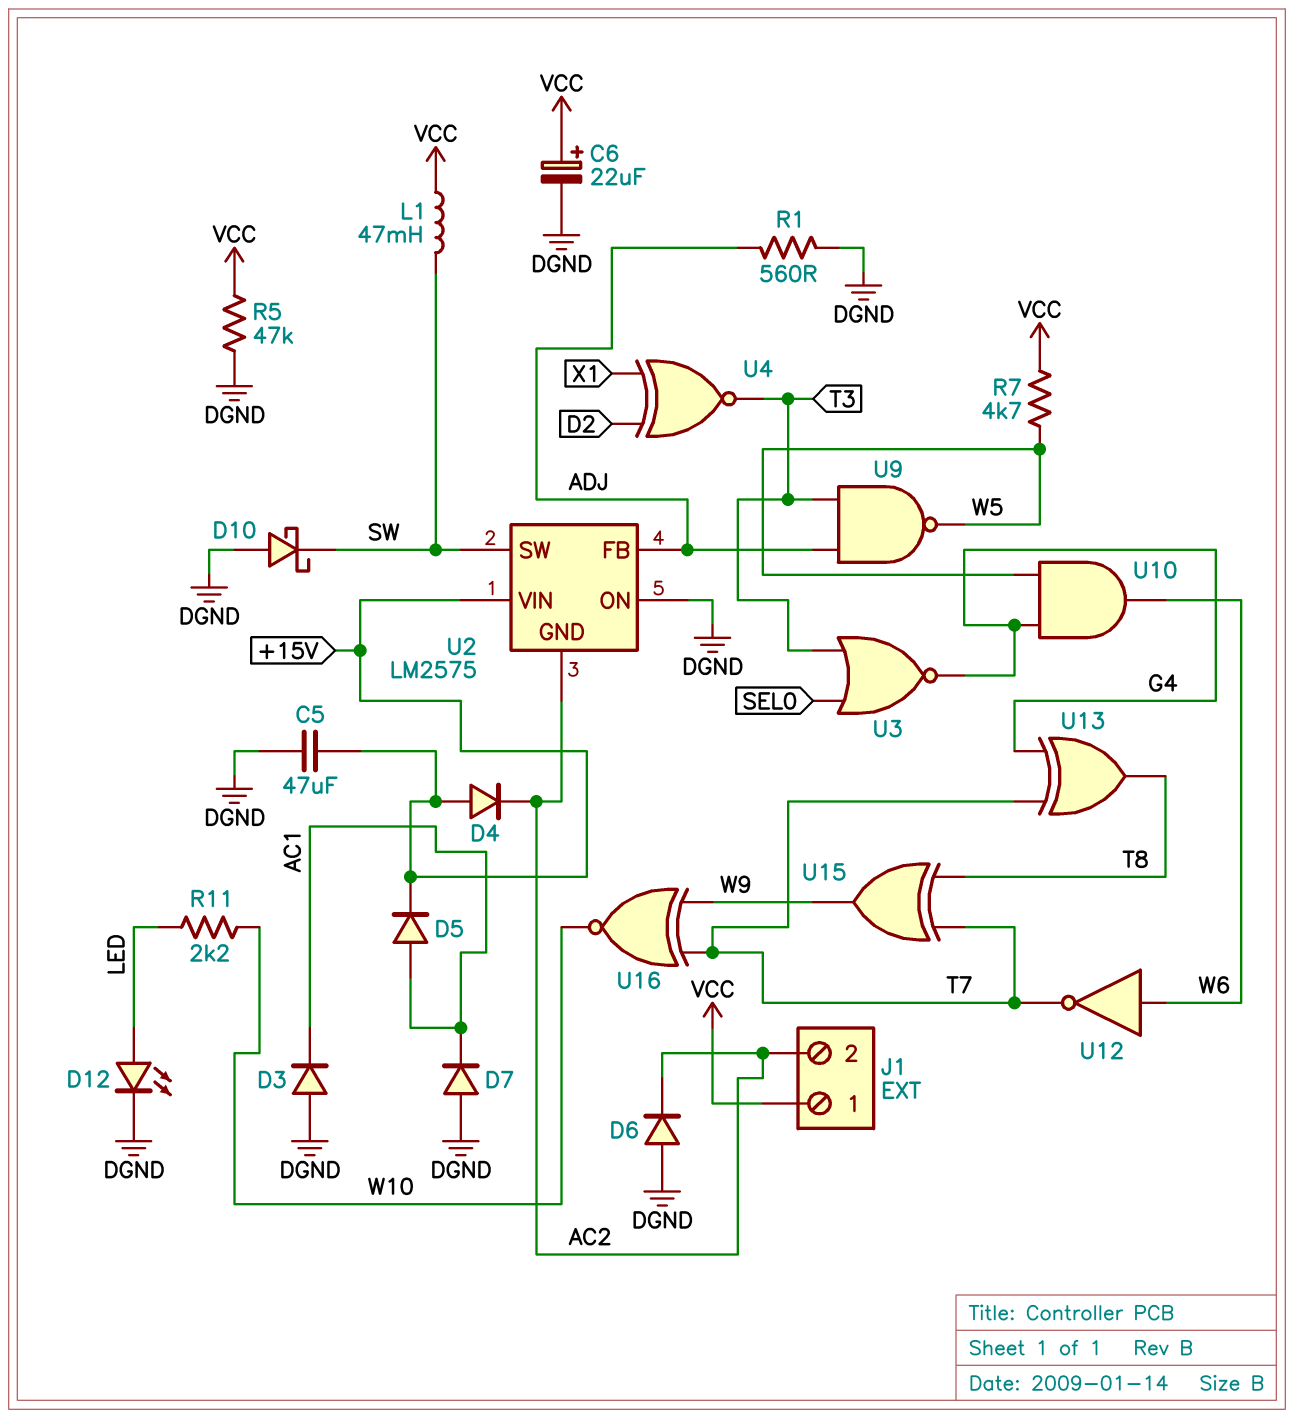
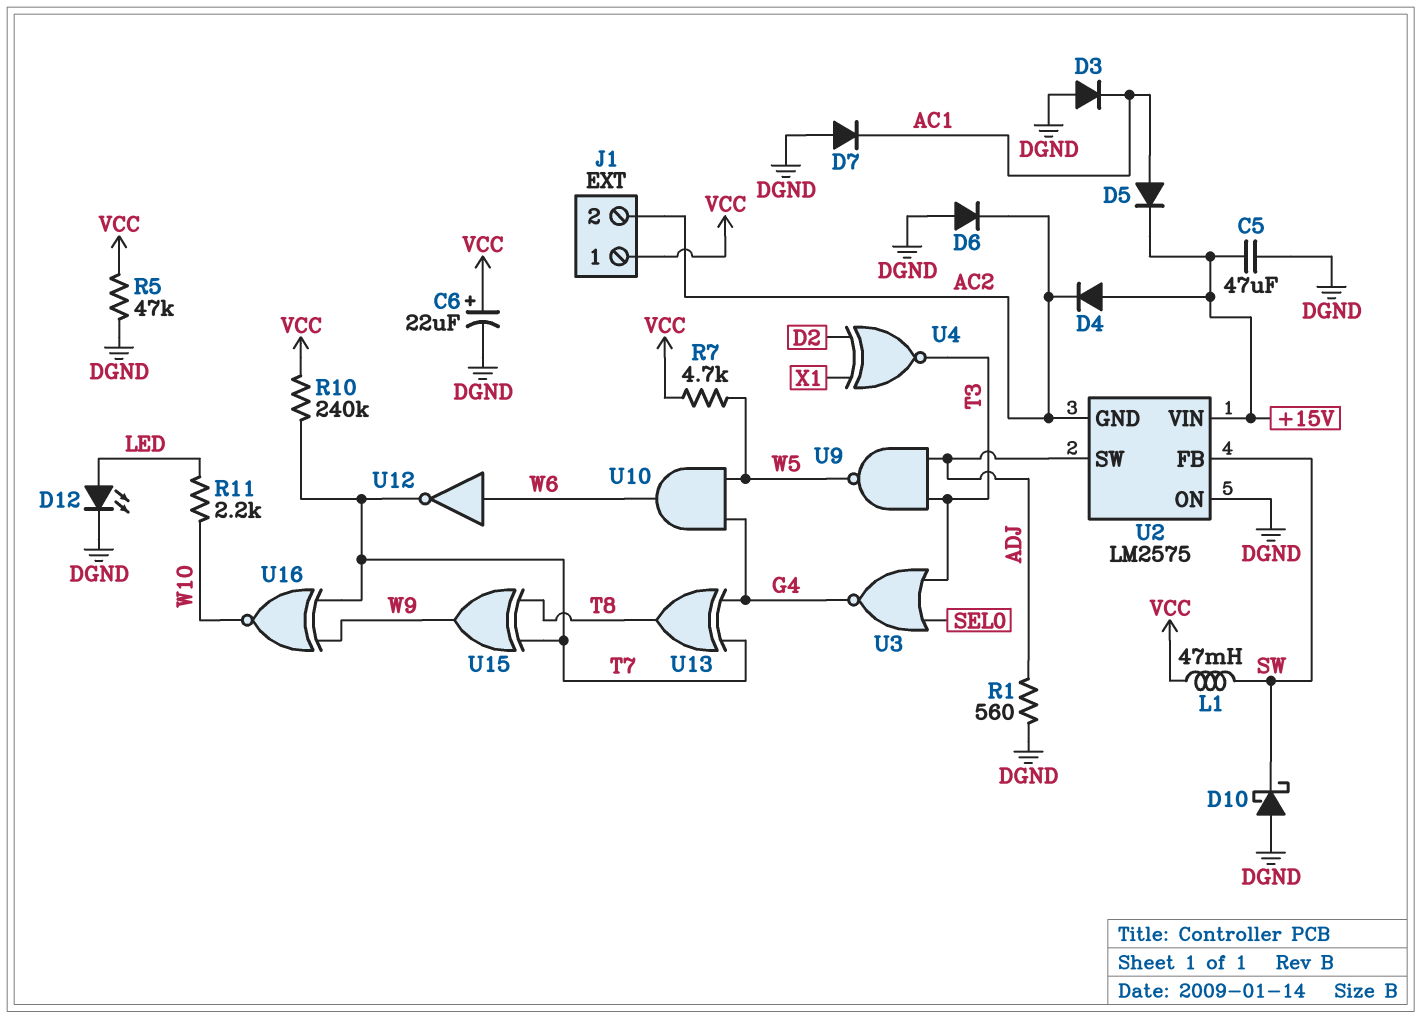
R10: none -> 240k (T7, VCC)
U2 pin FB: ADJ -> SW
U2 pin SW: SW -> ADJ

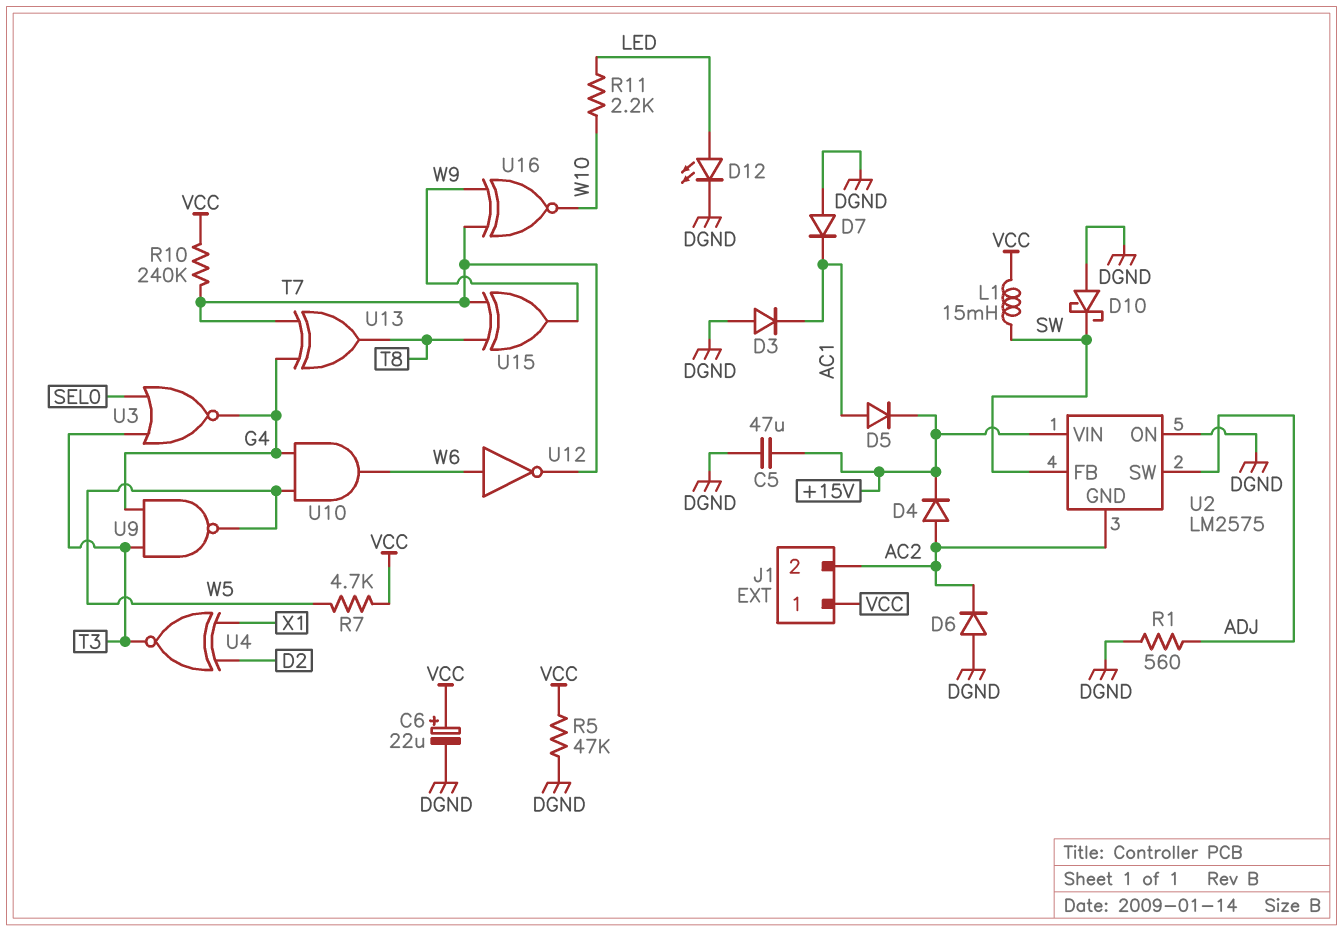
D4: diode (A +15V, K AC2) -> diode (A AC2, K +15V)
L1: 47mH (SW, VCC) -> 15mH (SW, VCC)
U9: NAND (in ADJ, in T3, out W5) -> NAND (in G4, in T3, out W5)

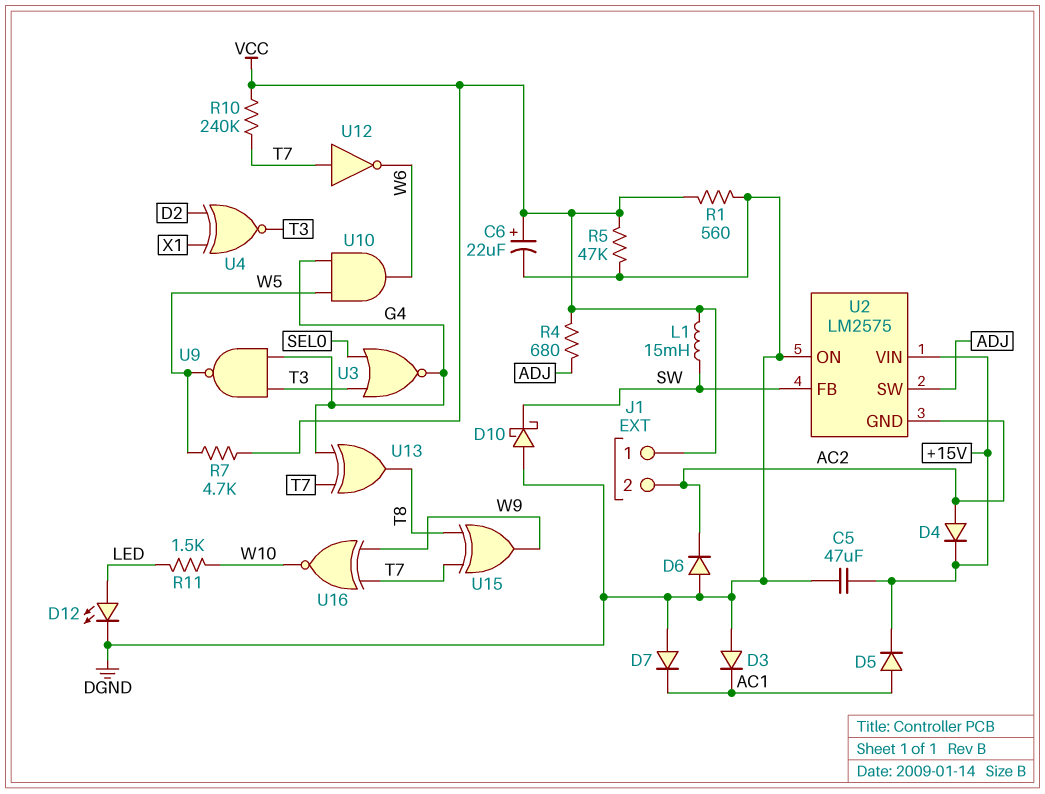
R1: 560 (ADJ, DGND) -> 560 (DGND, VCC)
R4: none -> 680 (ADJ, VCC)
R11: 2.2k (LED, W10) -> 1.5k (LED, W10)
U12: NOT (in W6, out T7) -> NOT (in T7, out W6)

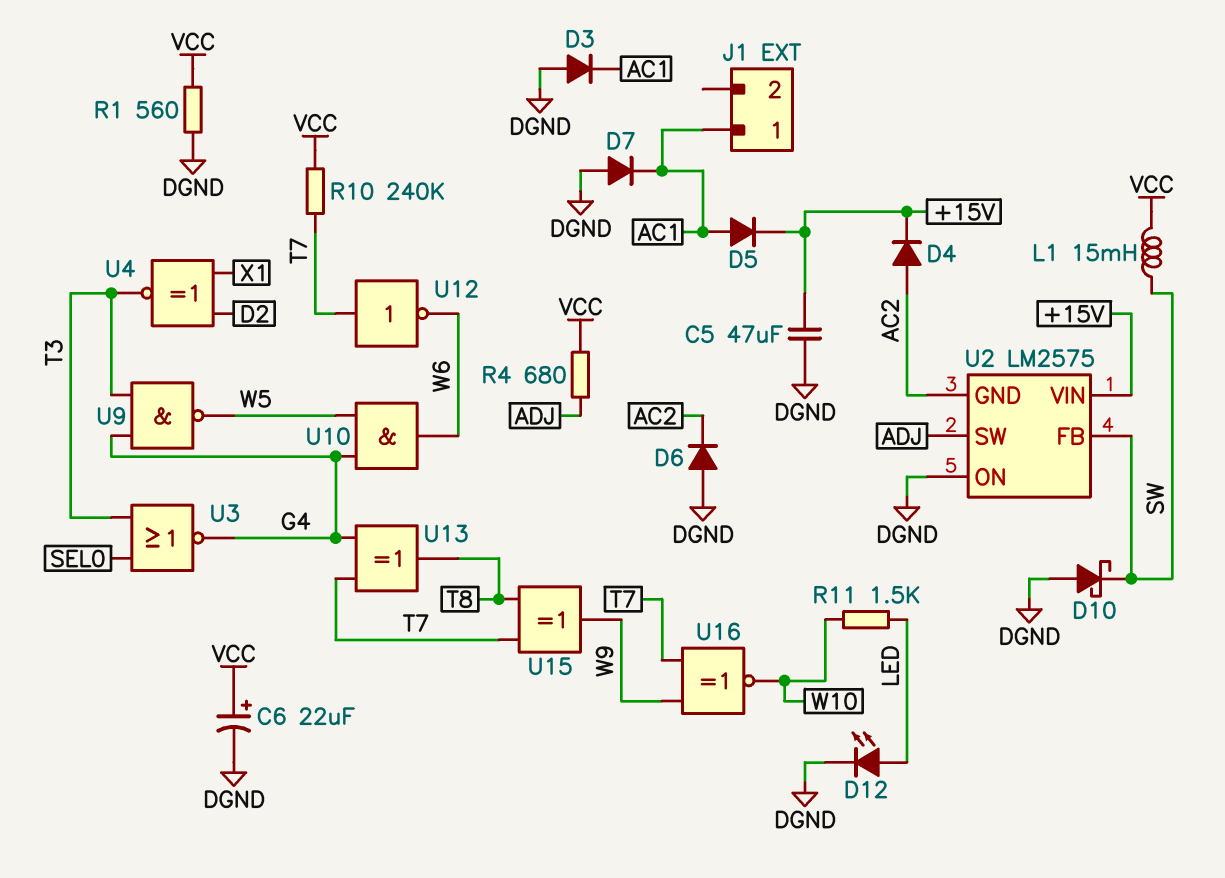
J1 pin 1: VCC -> AC1
J1 pin 2: AC2 -> none
R5: 47k (DGND, VCC) -> none
R7: 4.7k (VCC, W5) -> none

